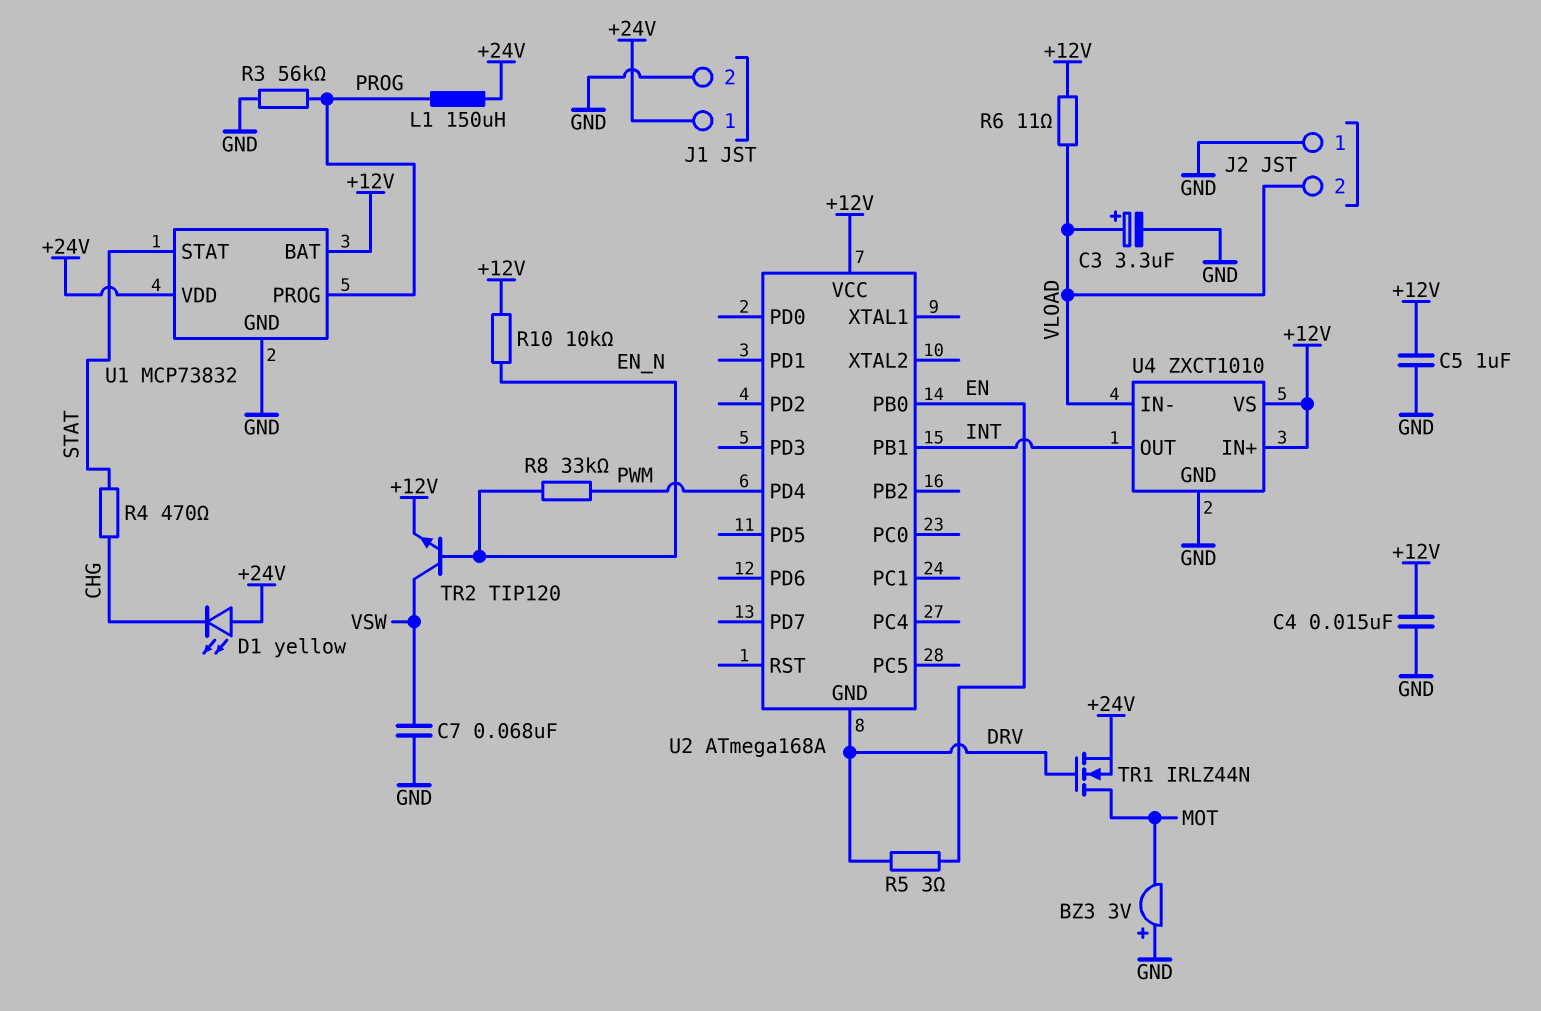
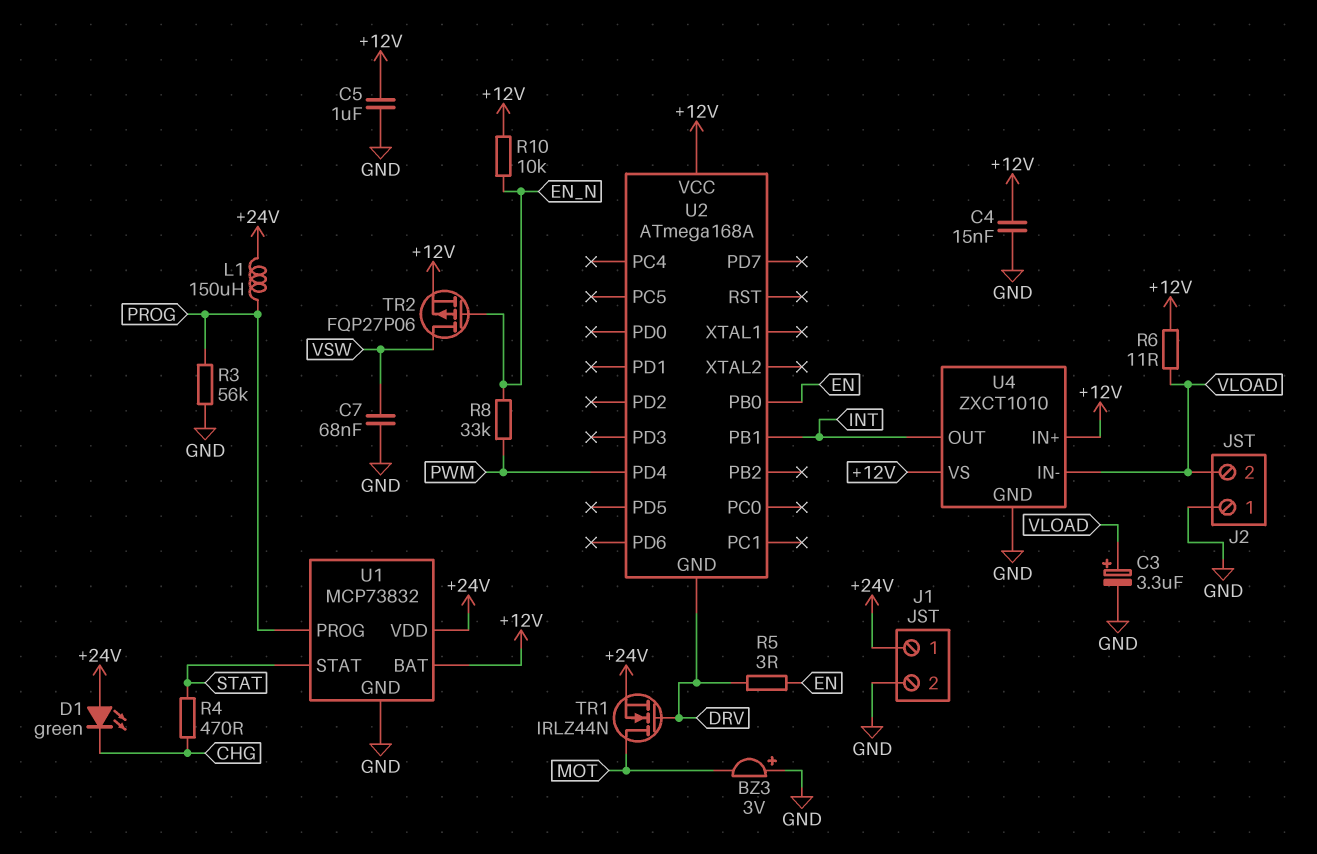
D1: LED yellow (A +24V, K CHG) -> LED green (A +24V, K CHG)
TR2: NPN TIP120 (B EN_N, C VSW, E +12V) -> PMOS FQP27P06 (G EN_N, D VSW, S +12V)

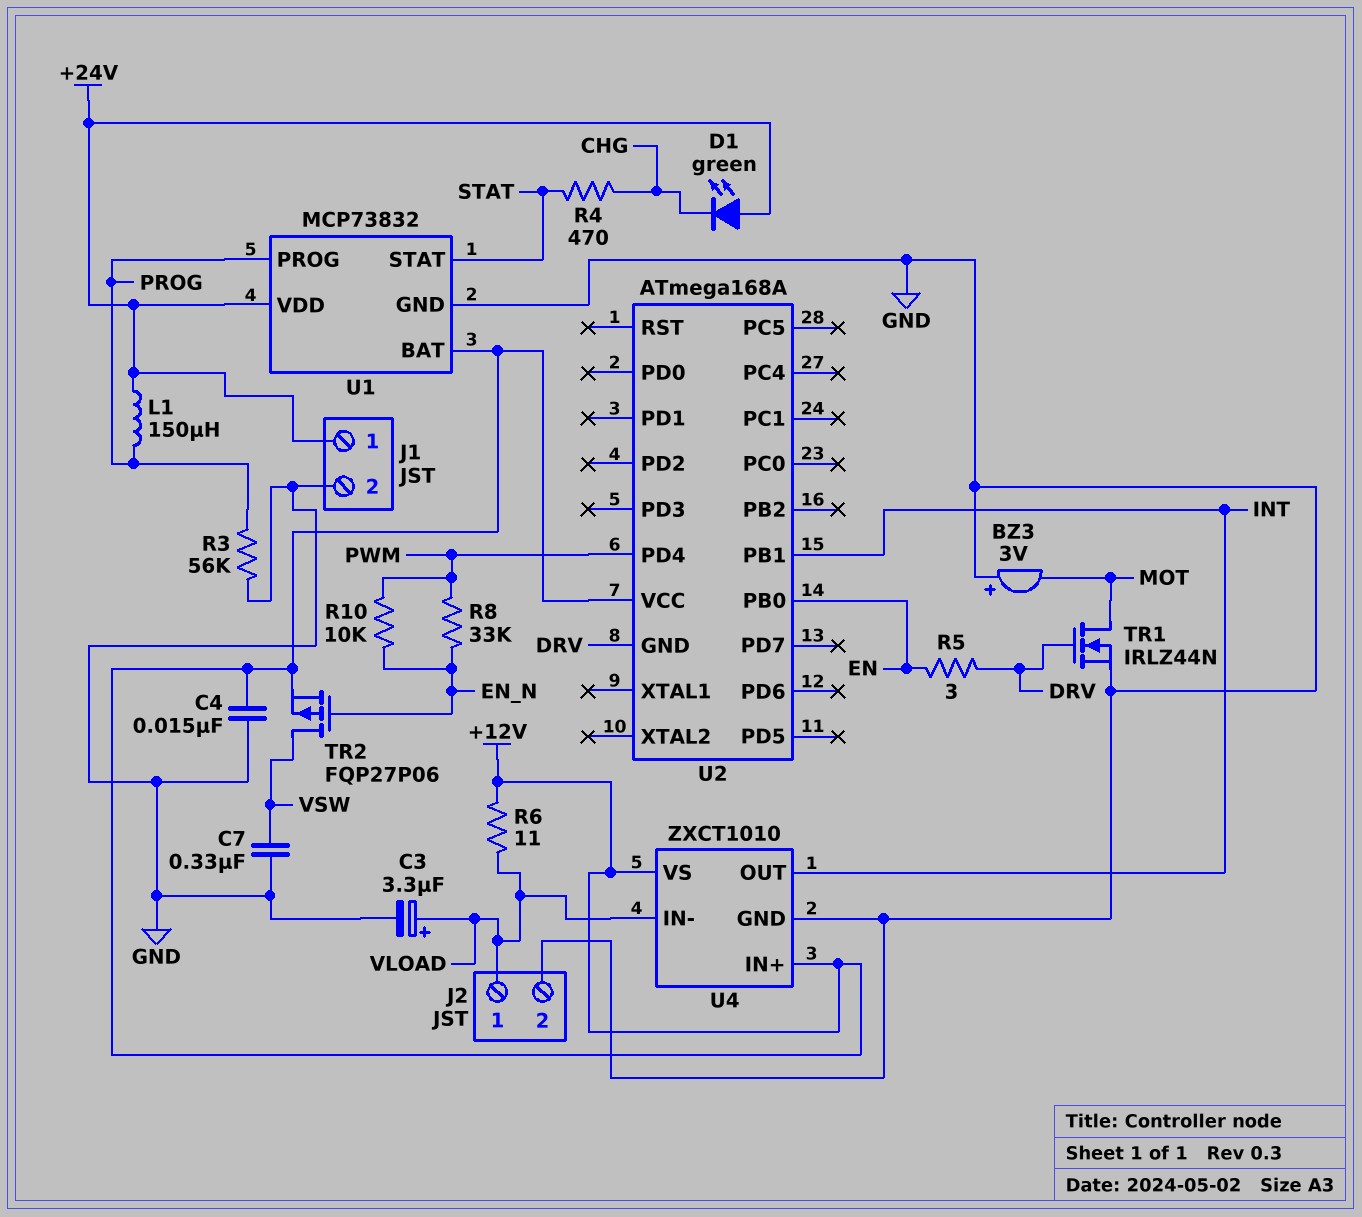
C5: 1uF (+12V, GND) -> none
C7: 68nF (GND, VSW) -> 330nF (GND, VSW)
J2 pin 1: GND -> VLOAD
J2 pin 2: VLOAD -> GND
R10: 10k (+12V, EN_N) -> 10k (EN_N, PWM)
TR1: NMOS IRLZ44N (G DRV, D MOT, S +24V) -> NMOS IRLZ44N (G DRV, D MOT, S GND)

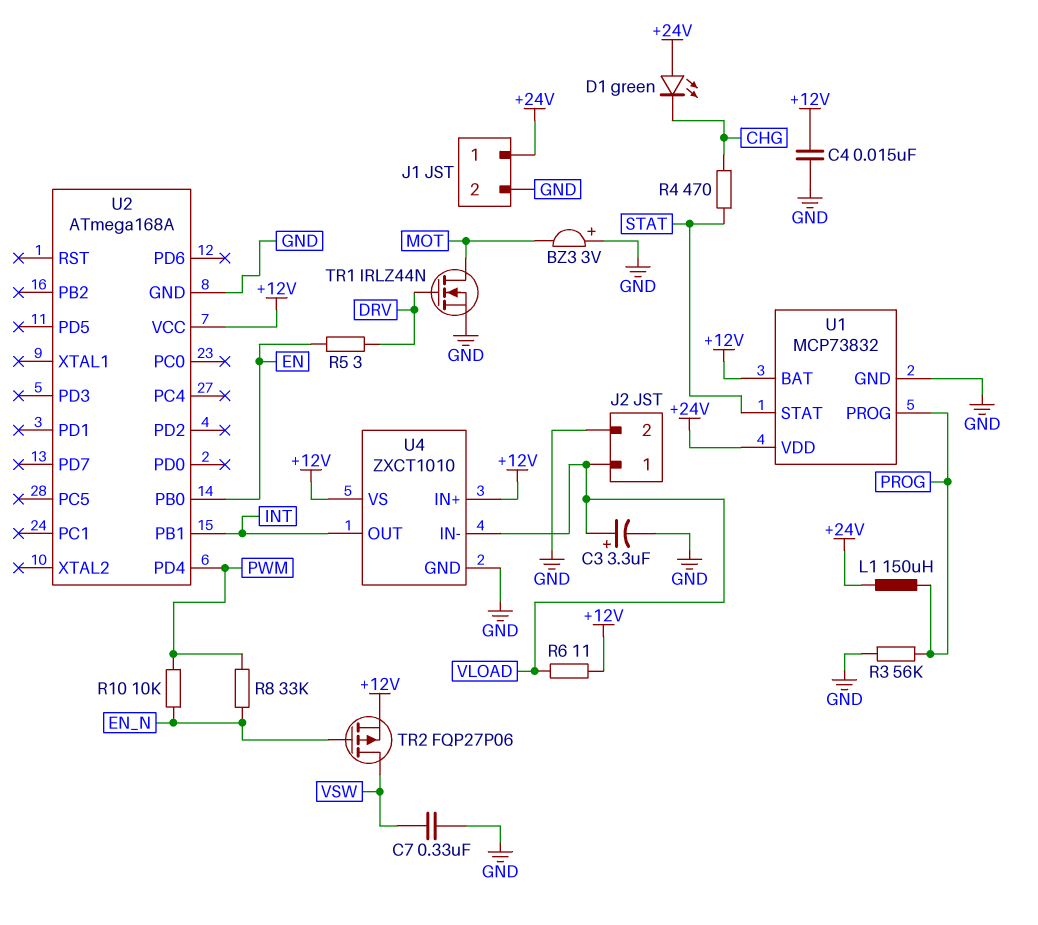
U2 pin GND: DRV -> GND

